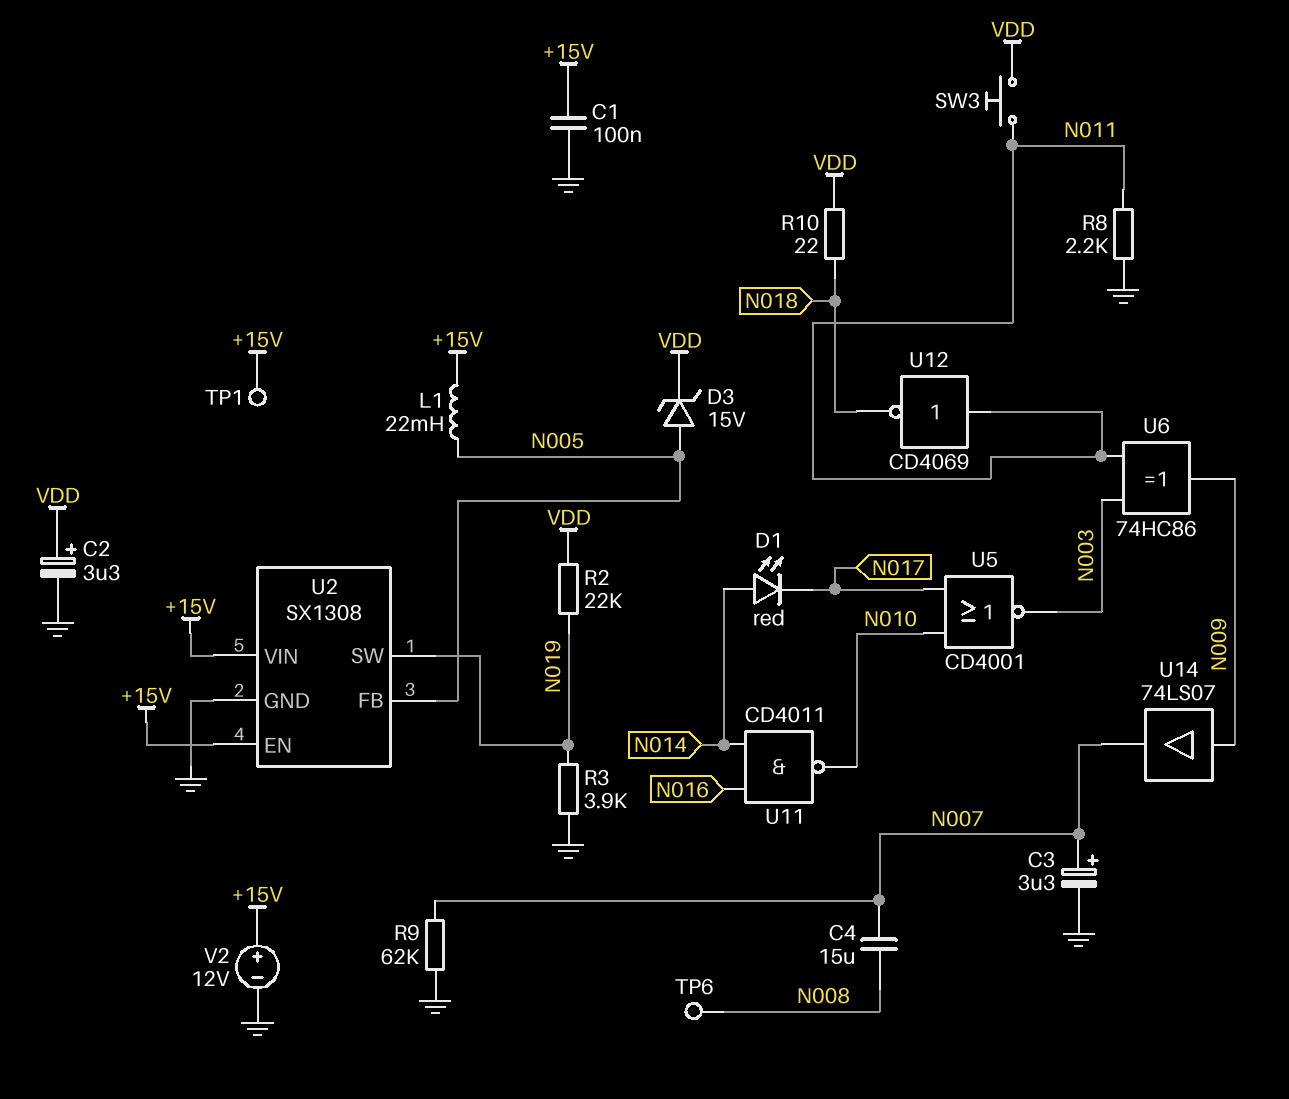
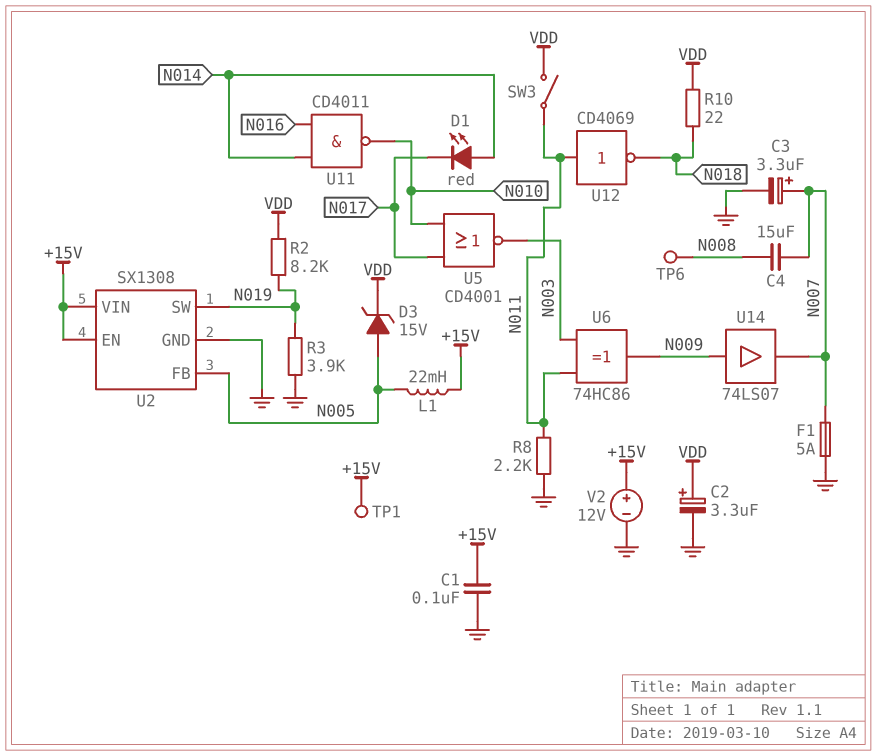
F1: none -> 5A (GND, N007)
R2: 22k (N019, VDD) -> 8.2k (N019, VDD)
R9: 62k (GND, N007) -> none
SW3: button (N011, VDD) -> switch (N011, VDD)

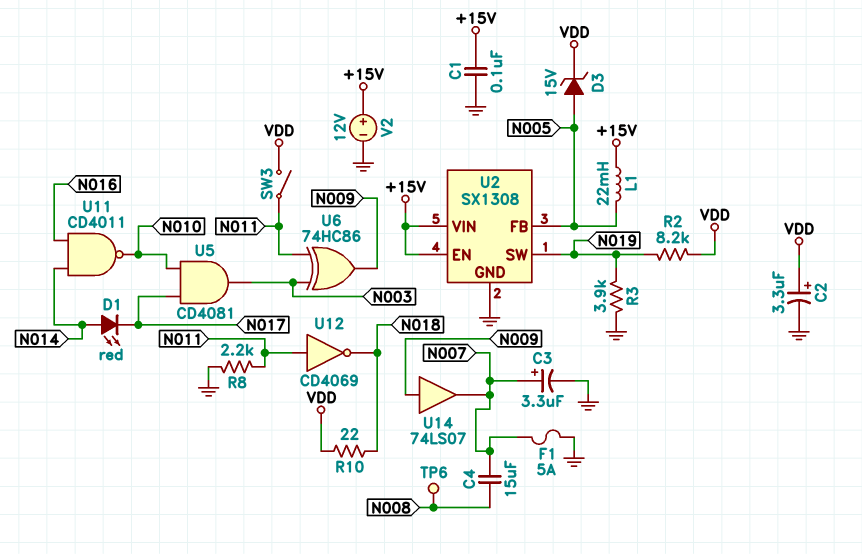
TP1: test point (+15V) -> none
U5: NOR CD4001 (in N010, in N017, out N003) -> AND CD4081 (in N010, in N017, out N003)

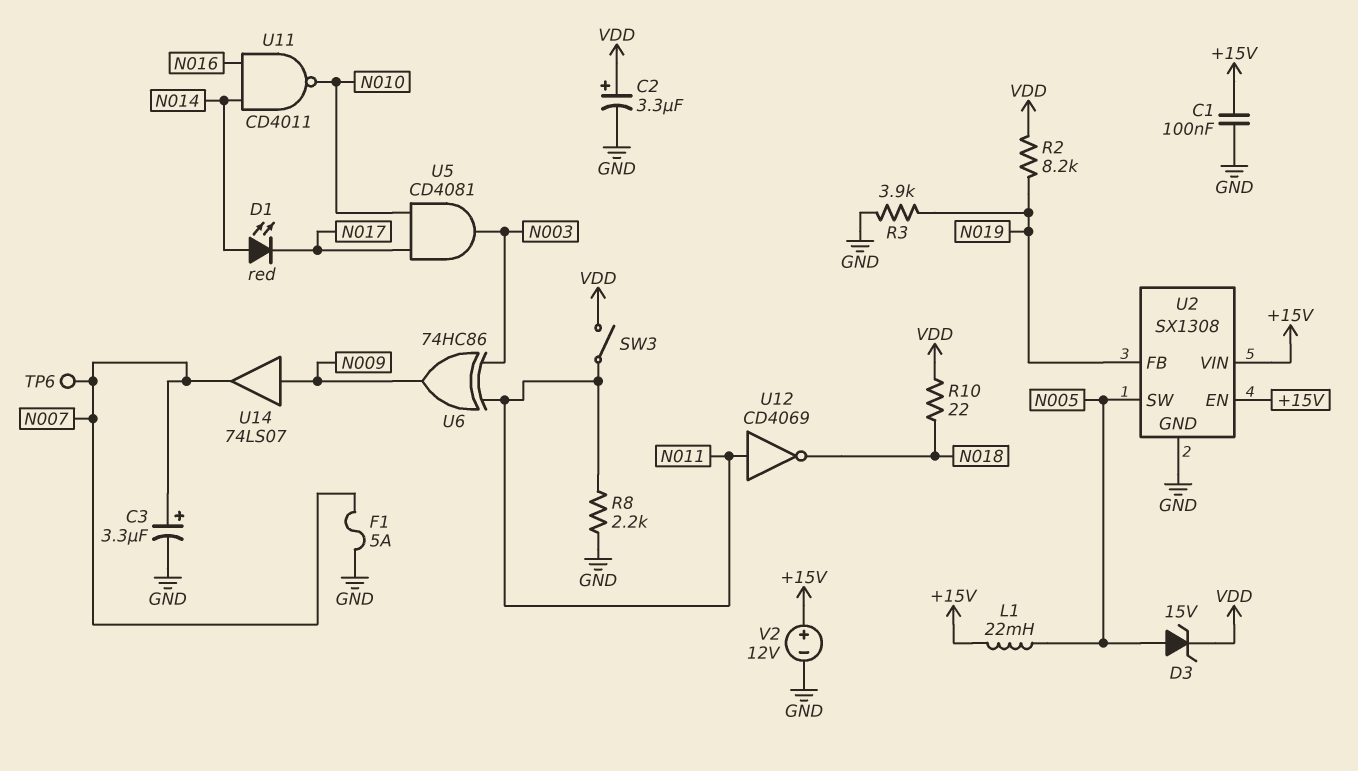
C4: 15uF (N007, N008) -> none
TP6: test point (N008) -> test point (N007)
U2 pin FB: N005 -> N019
U2 pin SW: N019 -> N005

